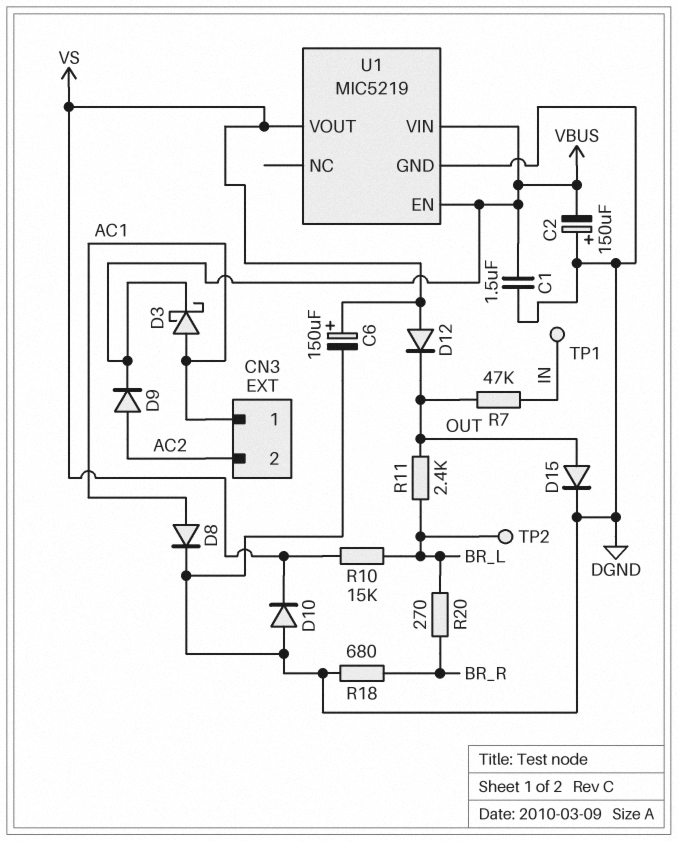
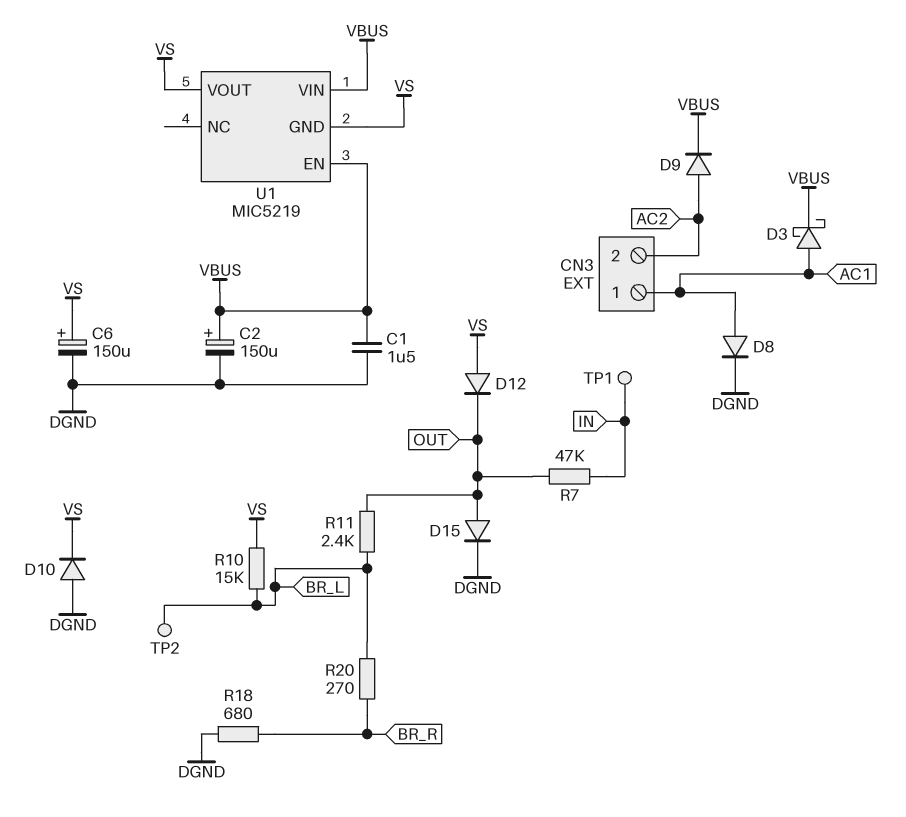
C2: 150uF (plus DGND, minus VBUS) -> 150uF (plus VBUS, minus DGND)
U1 pin GND: DGND -> VS

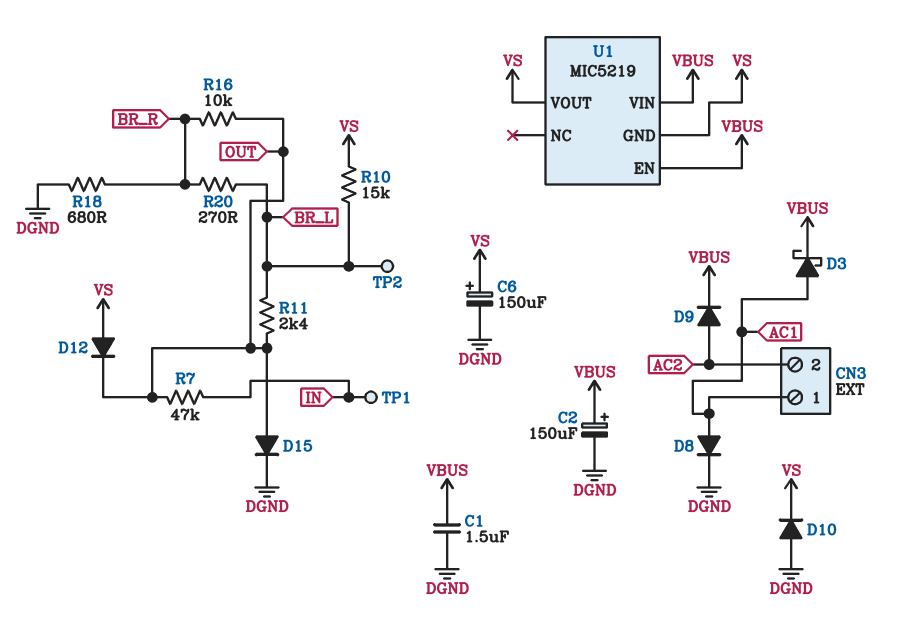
R16: none -> 10k (BR_R, OUT)

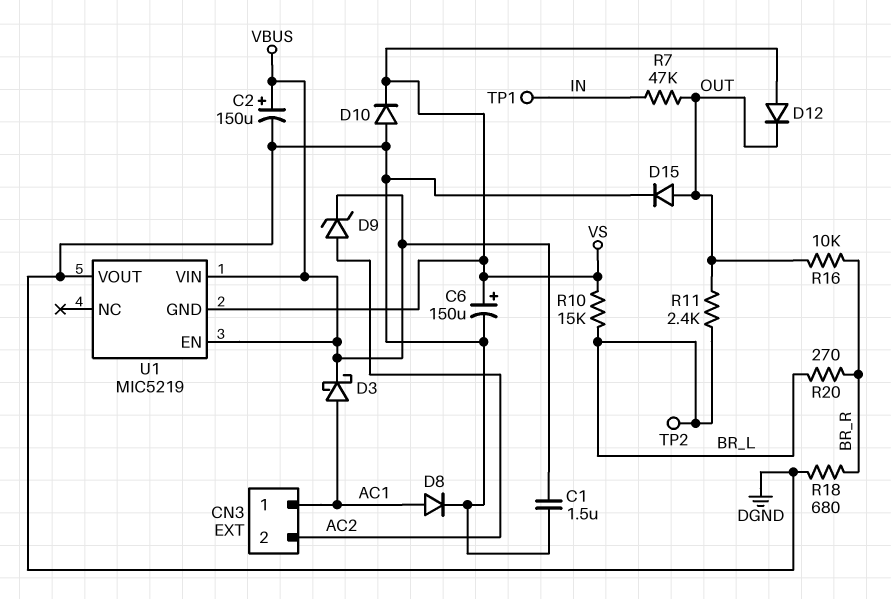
D9: diode (A AC2, K VBUS) -> zener (A AC2, K VBUS)
U1 pin VOUT: VS -> DGND

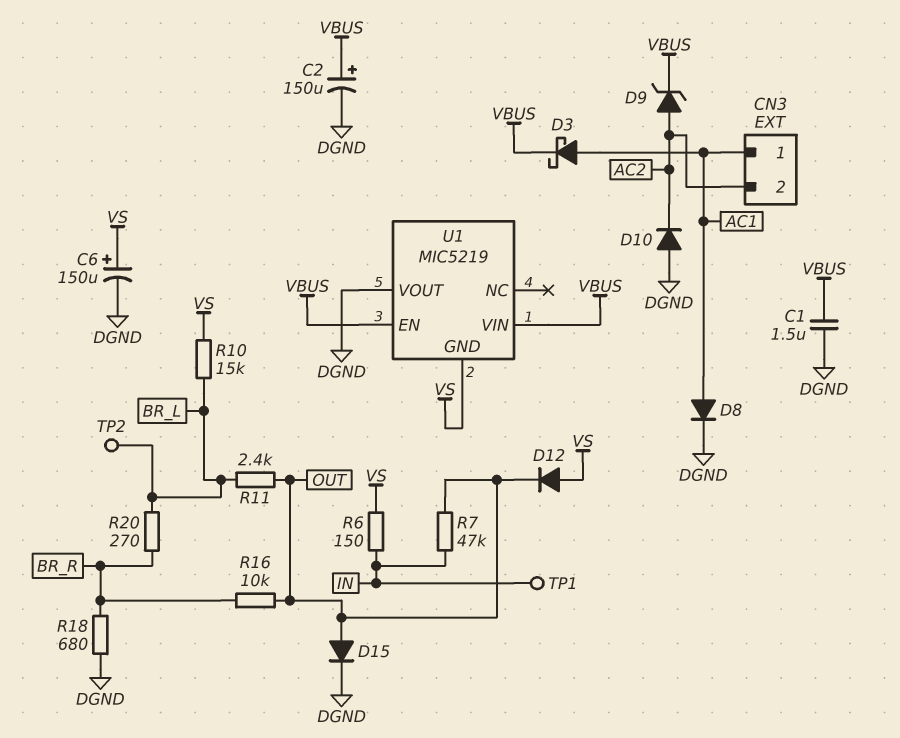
D10: diode (A DGND, K VS) -> diode (A DGND, K AC2)
R6: none -> 150 (IN, VS)

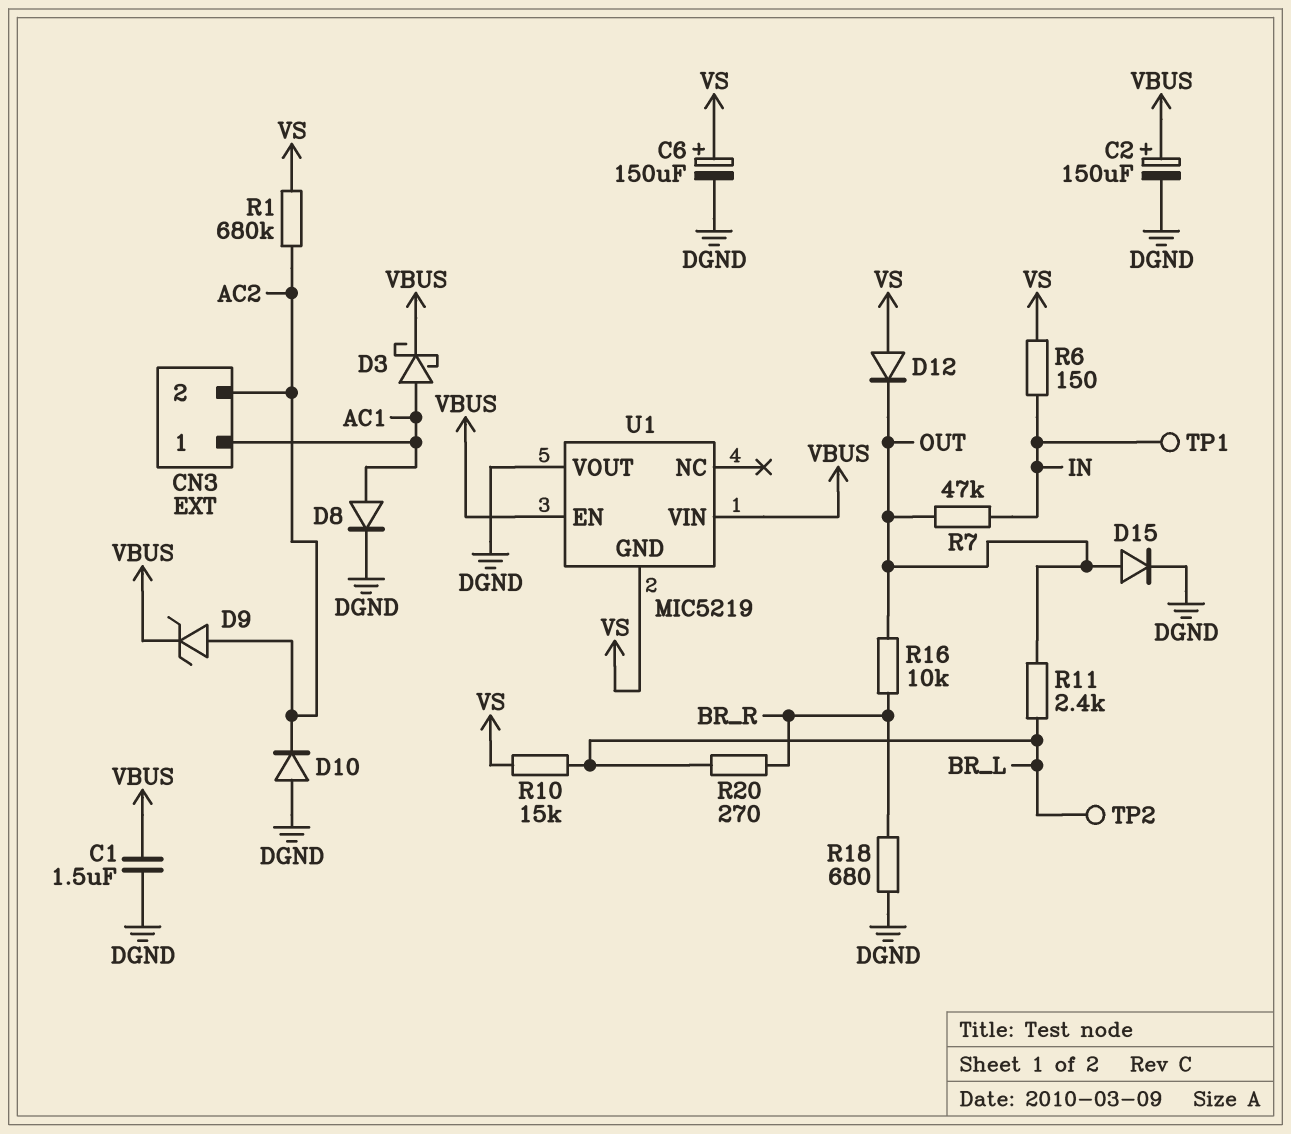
R1: none -> 680k (AC2, VS)

